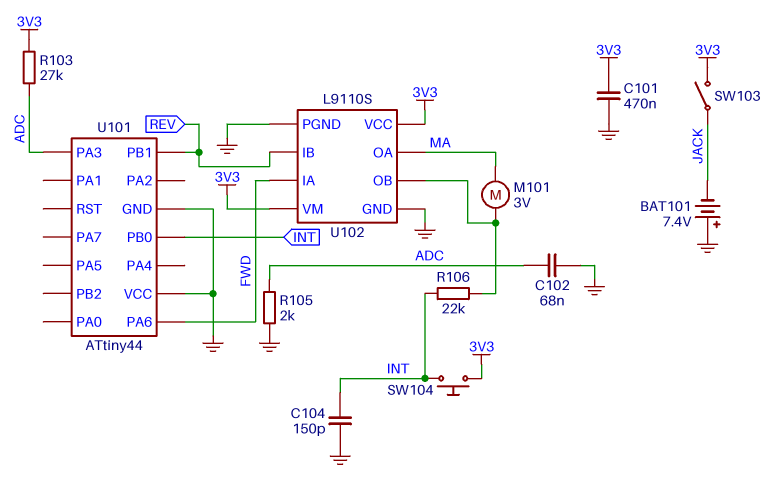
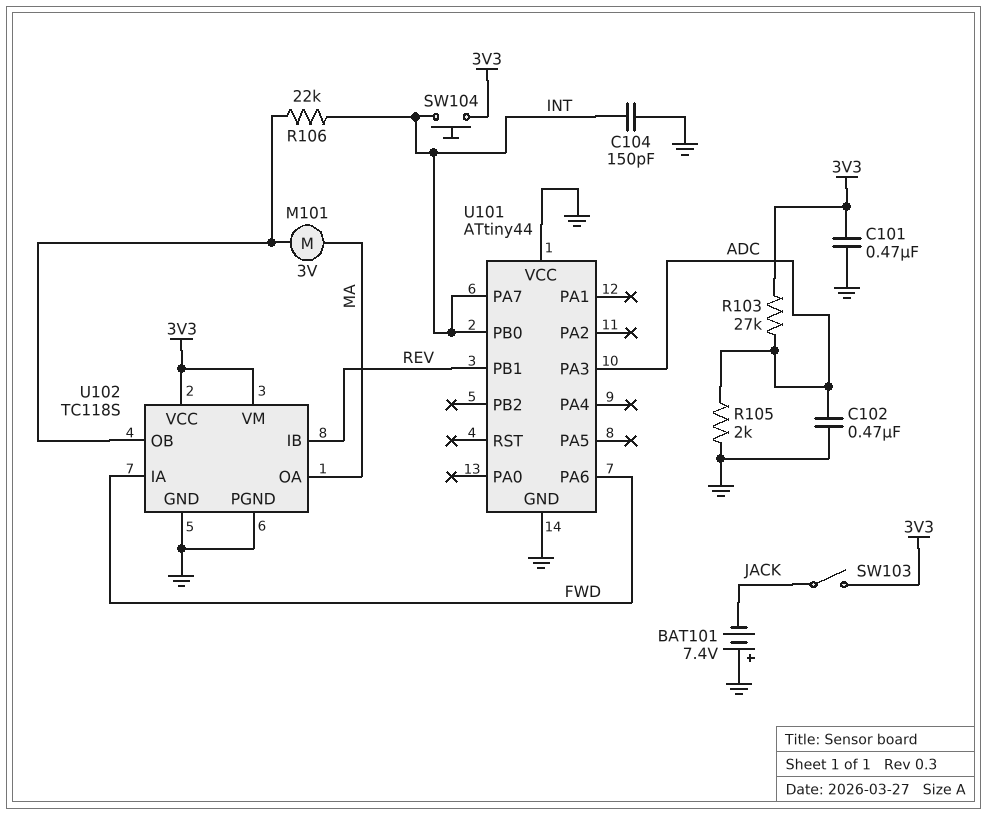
C102: 68nF (ADC, GND) -> 470nF (ADC, GND)
U101 pin PA7: none -> INT
U102: L9110S -> TC118S

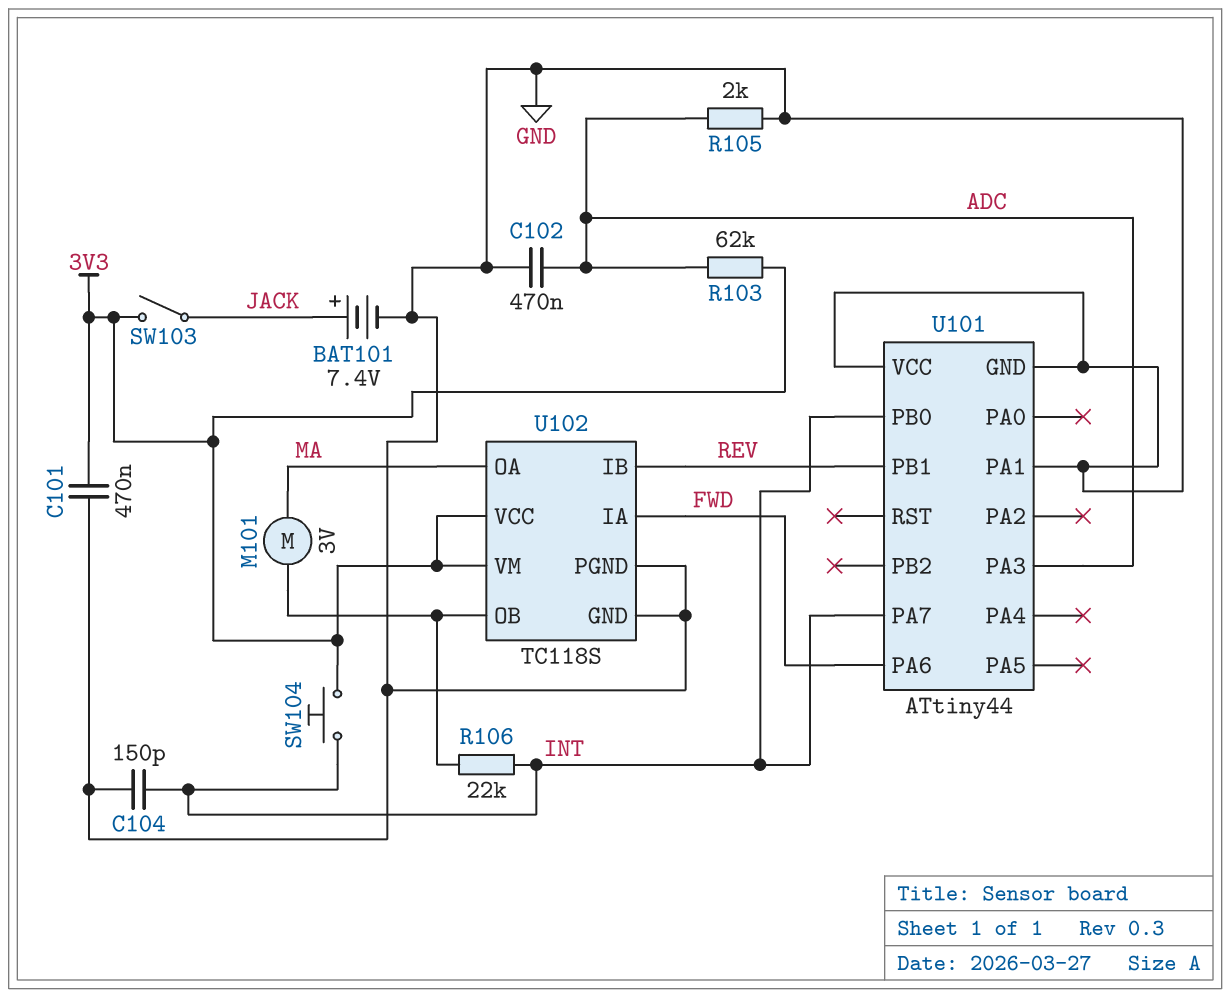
BAT101: 7.4V (plus GND, minus JACK) -> 7.4V (plus JACK, minus GND)
R103: 27k (3V3, ADC) -> 62k (3V3, ADC)
U101 pin PA1: none -> GND

